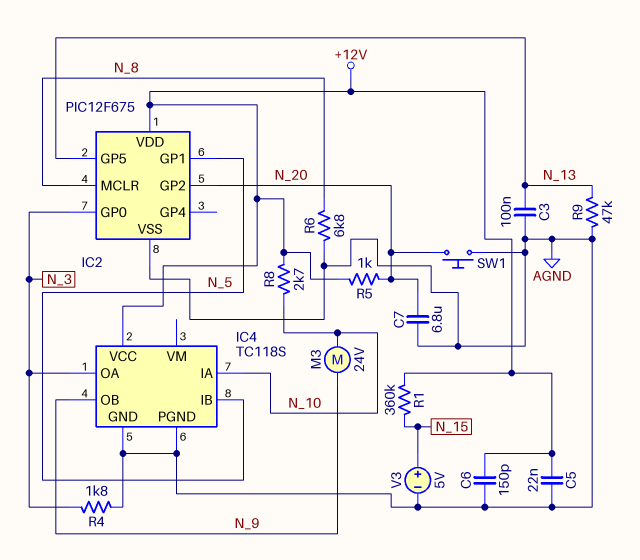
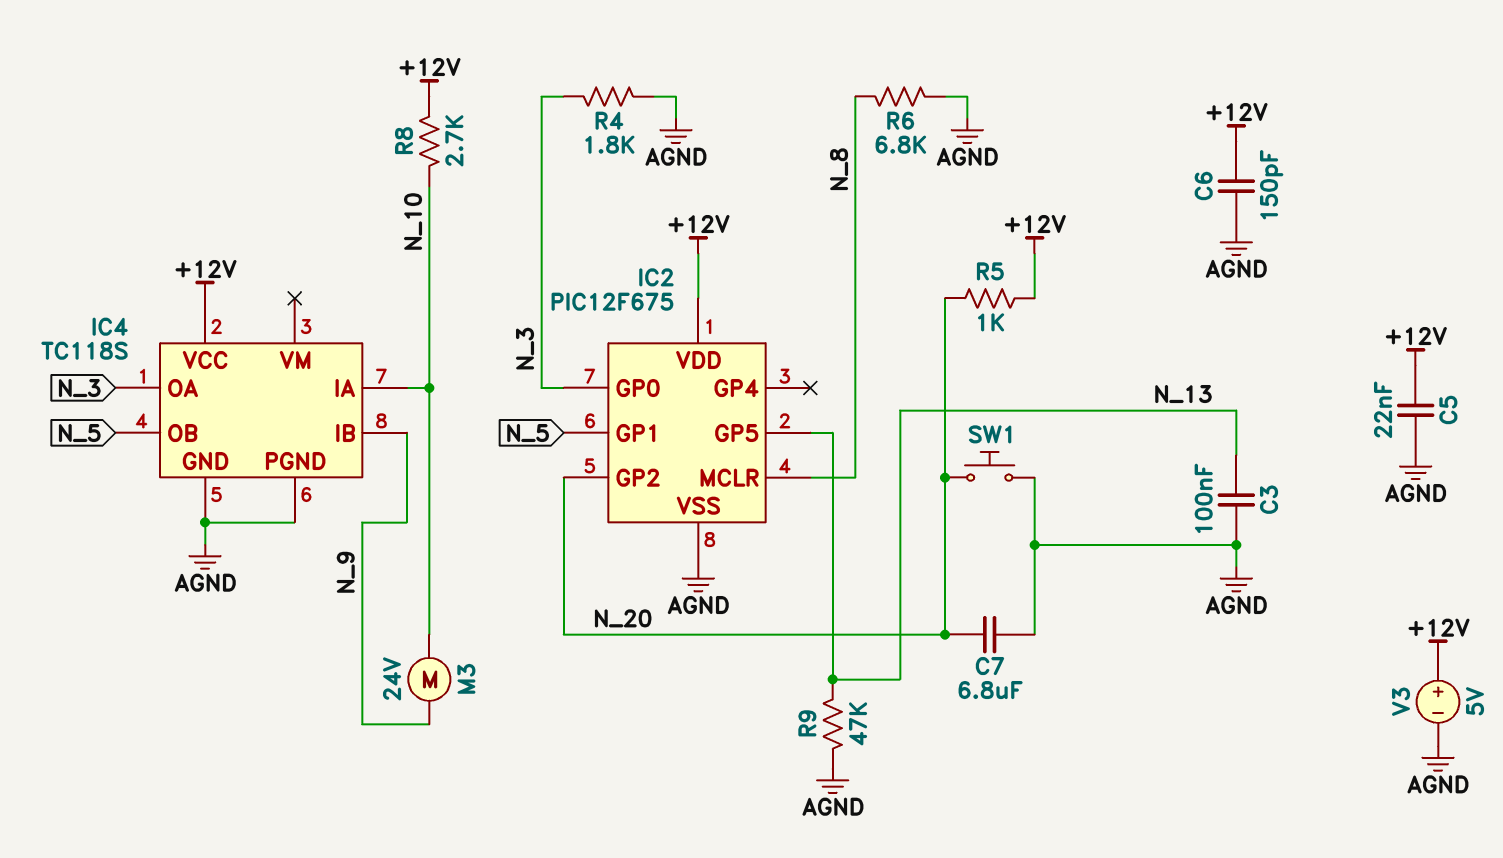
IC4 pin IB: N_5 -> N_9
IC4 pin OB: N_9 -> N_5
R1: 360k (+12V, N_15) -> none
V3: 5V (plus N_15, minus AGND) -> 5V (plus +12V, minus AGND)

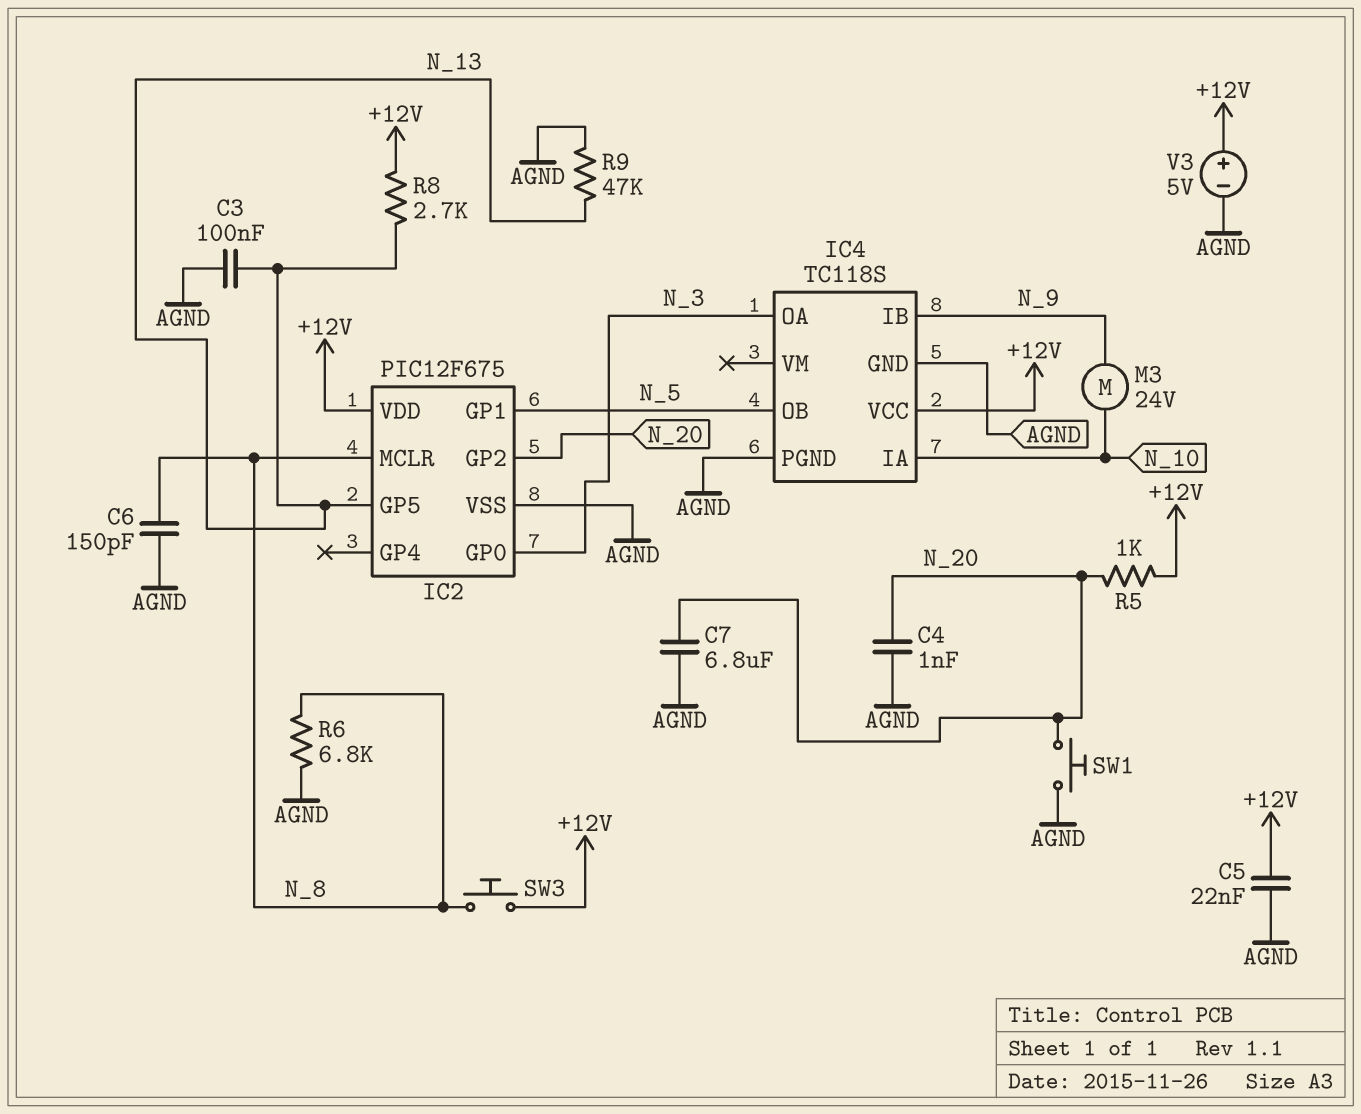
C4: none -> 1nF (AGND, N_20)
C6: 150pF (+12V, AGND) -> 150pF (AGND, N_8)
R4: 1.8k (AGND, N_3) -> none
R8: 2.7k (+12V, N_10) -> 2.7k (+12V, N_13)
SW3: none -> button (+12V, N_8)

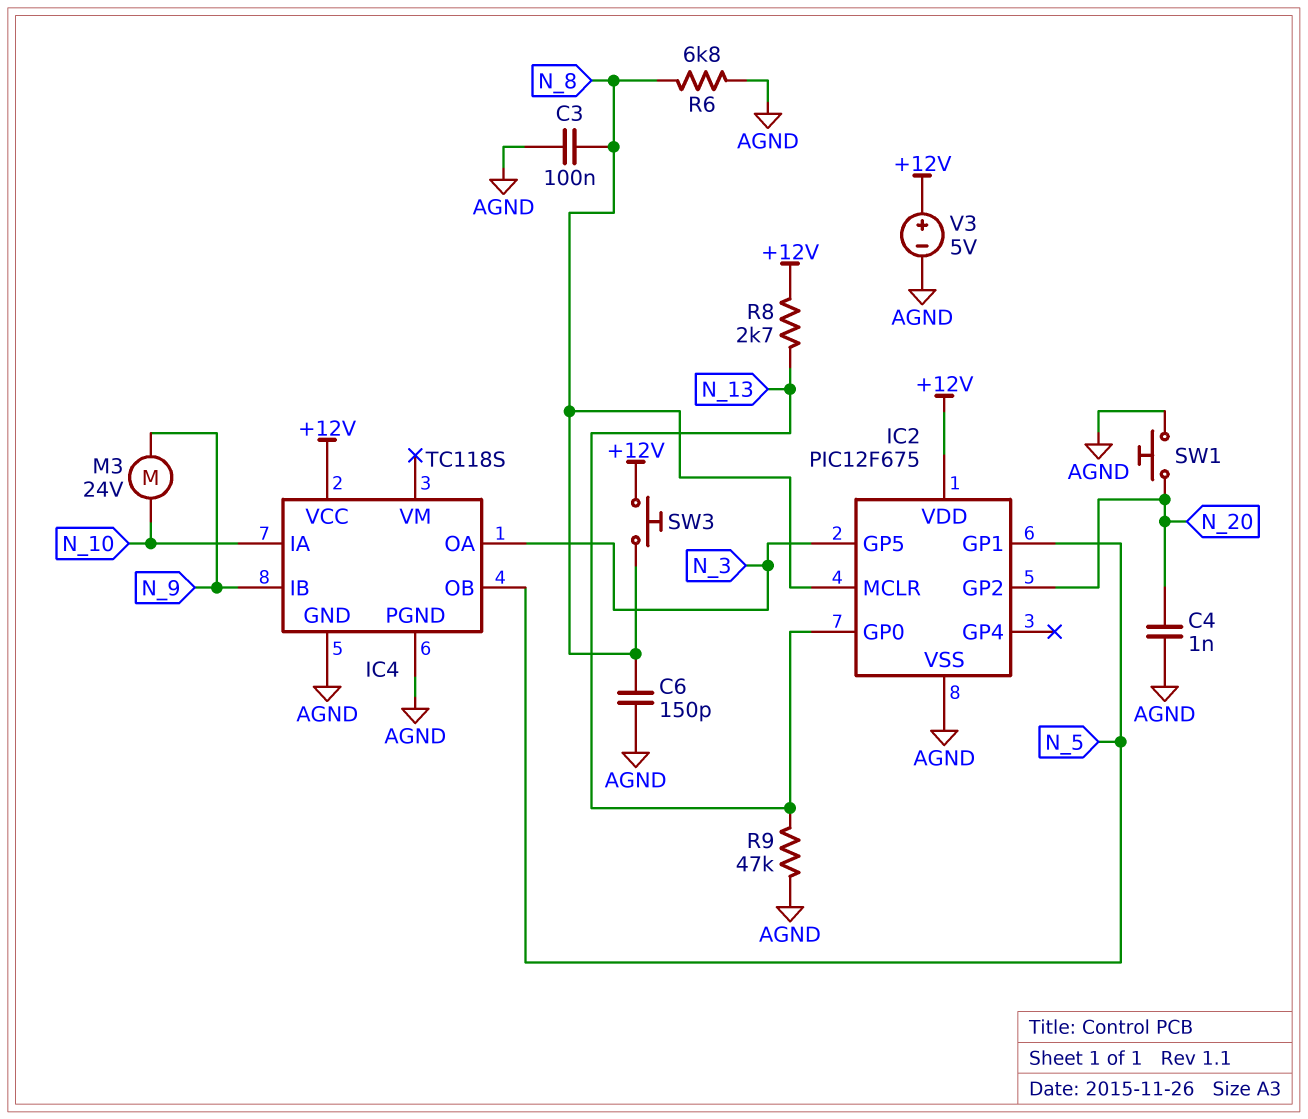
C3: 100nF (AGND, N_13) -> 100nF (AGND, N_8)
C5: 22nF (+12V, AGND) -> none
C7: 6.8uF (AGND, N_20) -> none
IC2 pin GP0: N_3 -> N_13
IC2 pin GP5: N_13 -> N_3
R5: 1k (+12V, N_20) -> none

